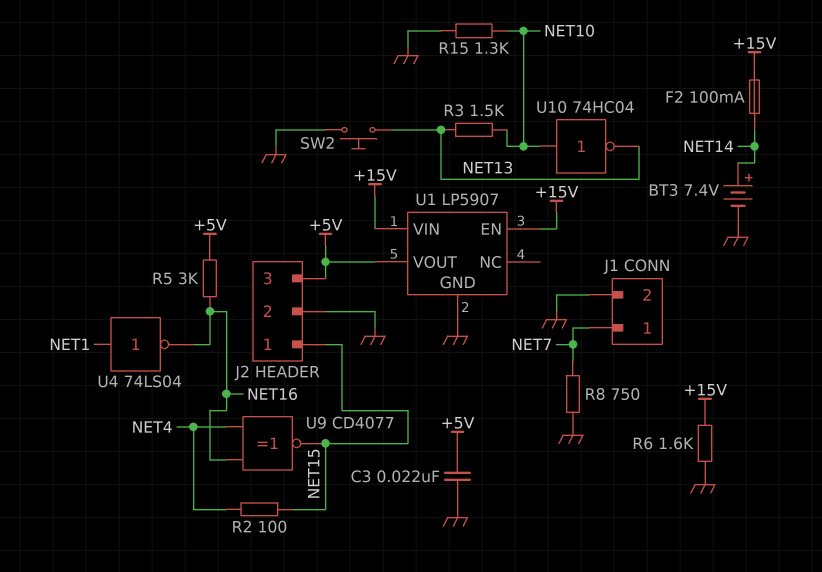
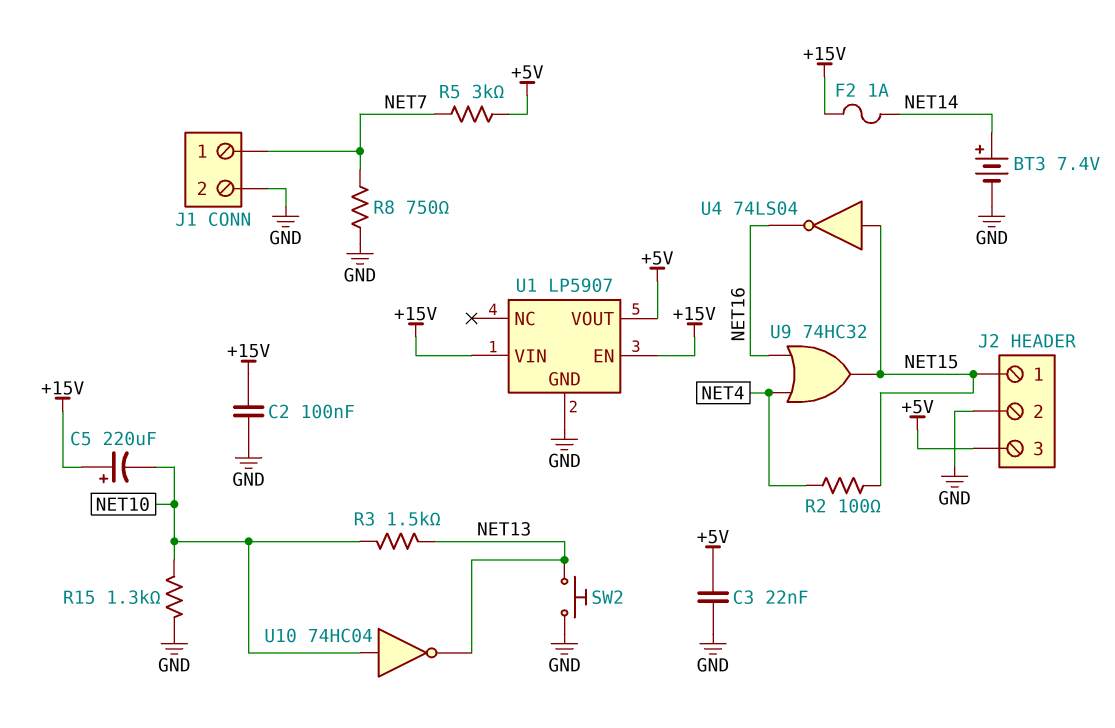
C2: none -> 100nF (+15V, GND)
C5: none -> 220uF (plus +15V, minus NET10)
F2: 100mA (+15V, NET14) -> 1A (+15V, NET14)
R5: 3k (+5V, NET16) -> 3k (+5V, NET7)
R6: 1.6k (+15V, GND) -> none
U4: NOT 74LS04 (in NET1, out NET16) -> NOT 74LS04 (in NET15, out NET16)
U9: XNOR CD4077 (in NET4, in NET16, out NET15) -> OR 74HC32 (in NET4, in NET16, out NET15)

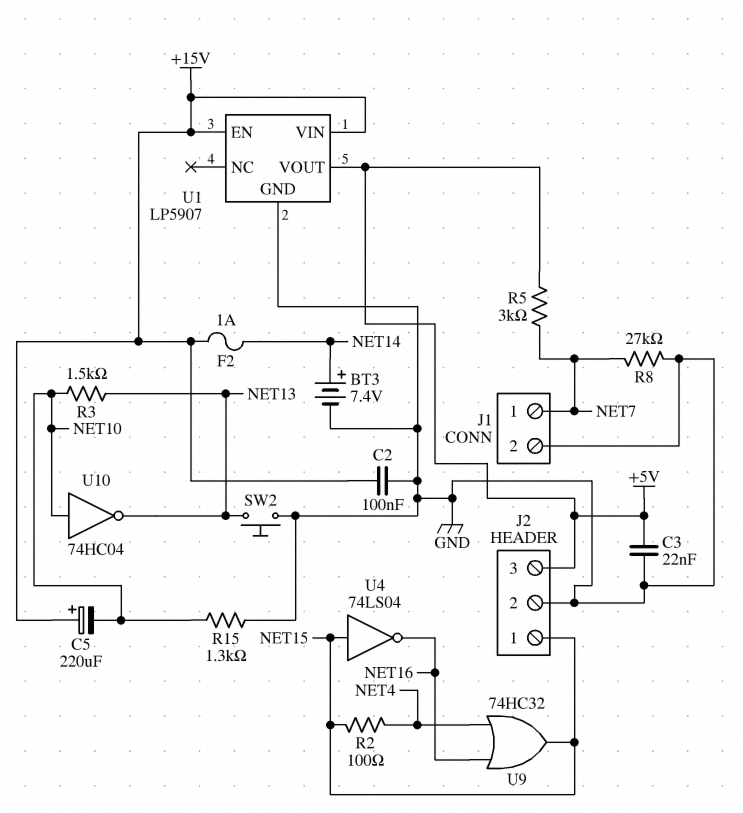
R8: 750 (GND, NET7) -> 27k (GND, NET7)

